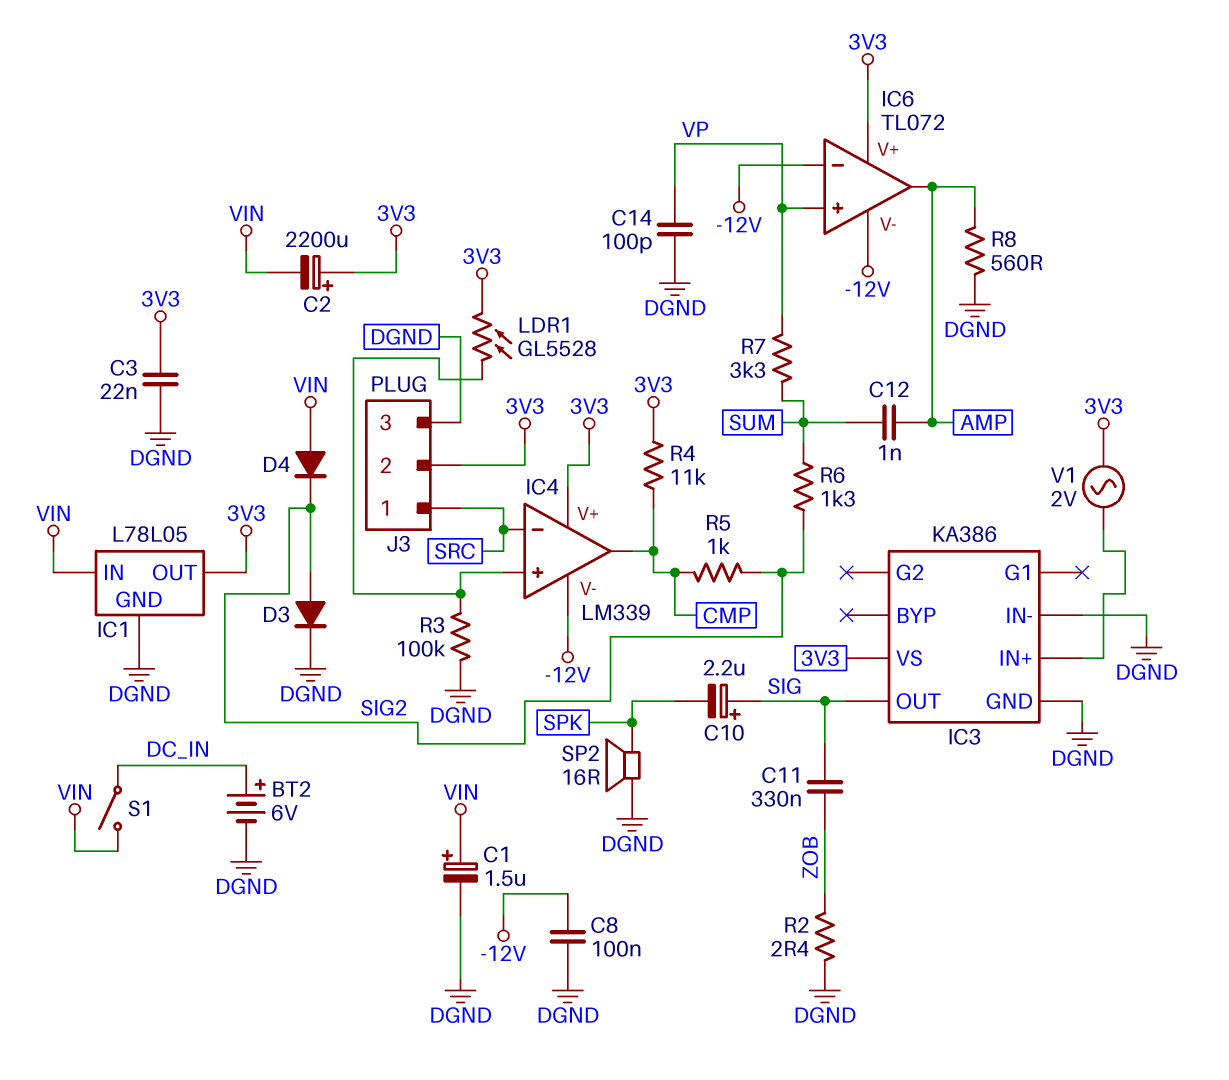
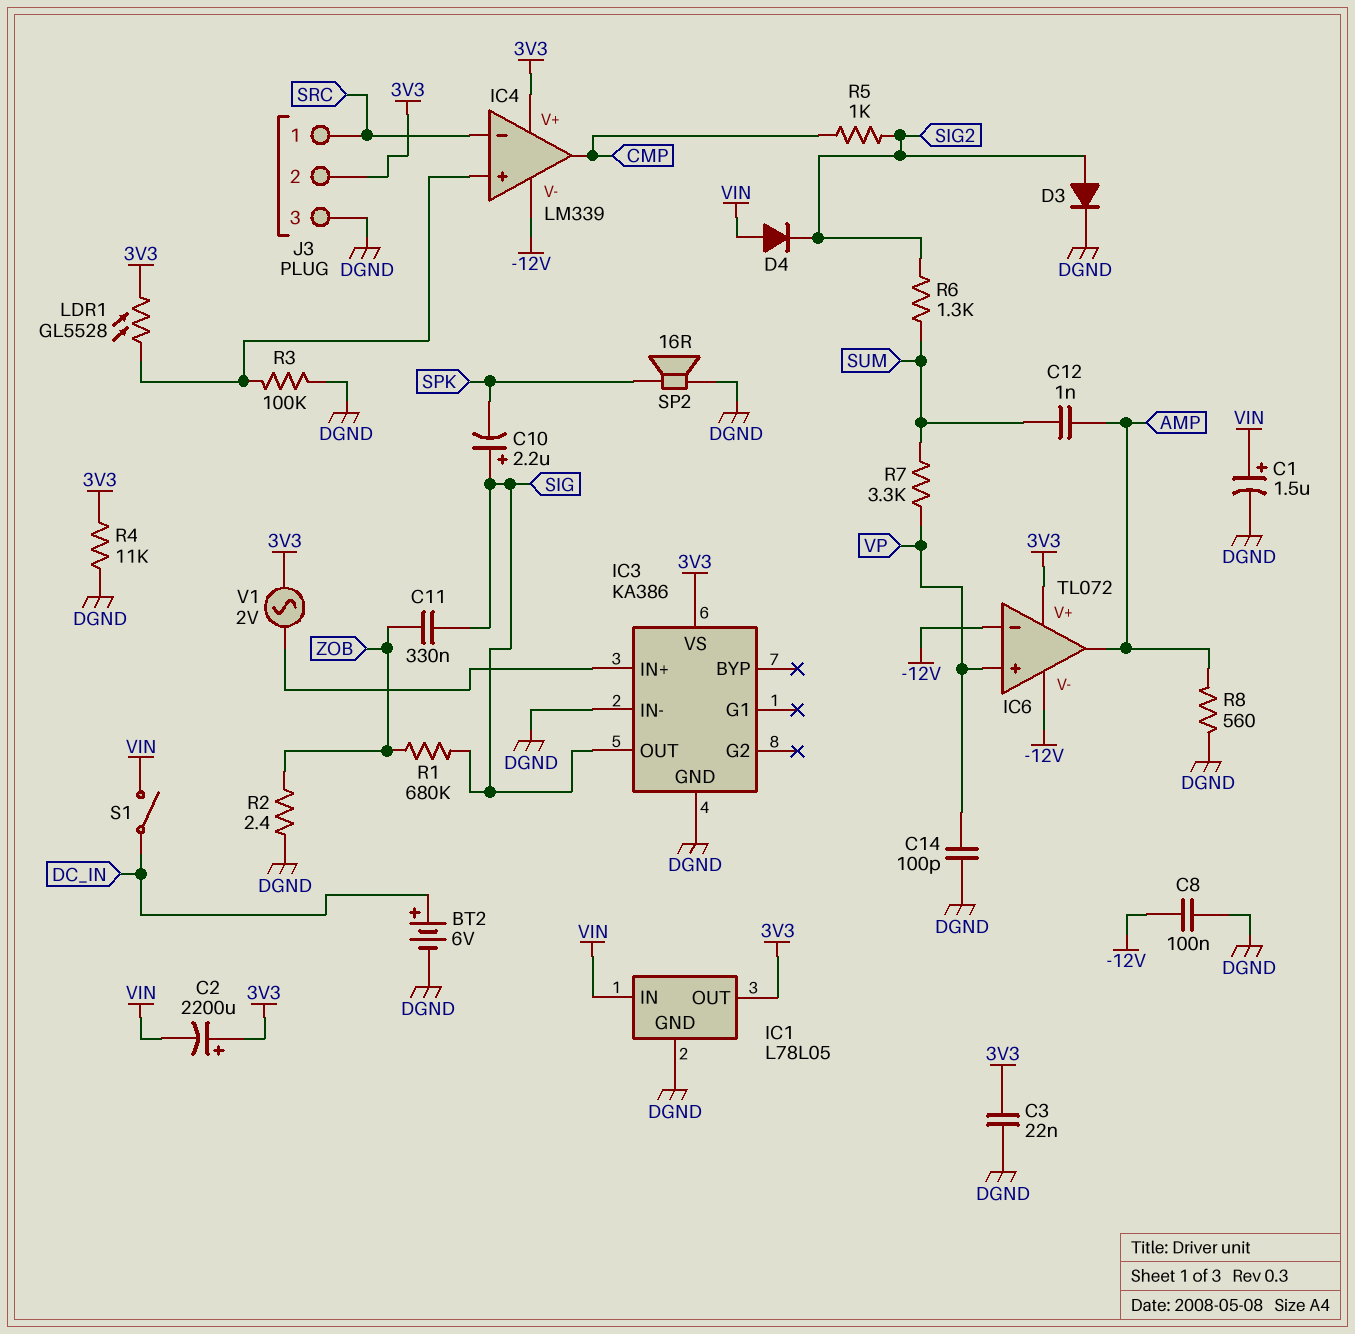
R1: none -> 680k (SIG, ZOB)
R4: 11k (3V3, CMP) -> 11k (3V3, DGND)

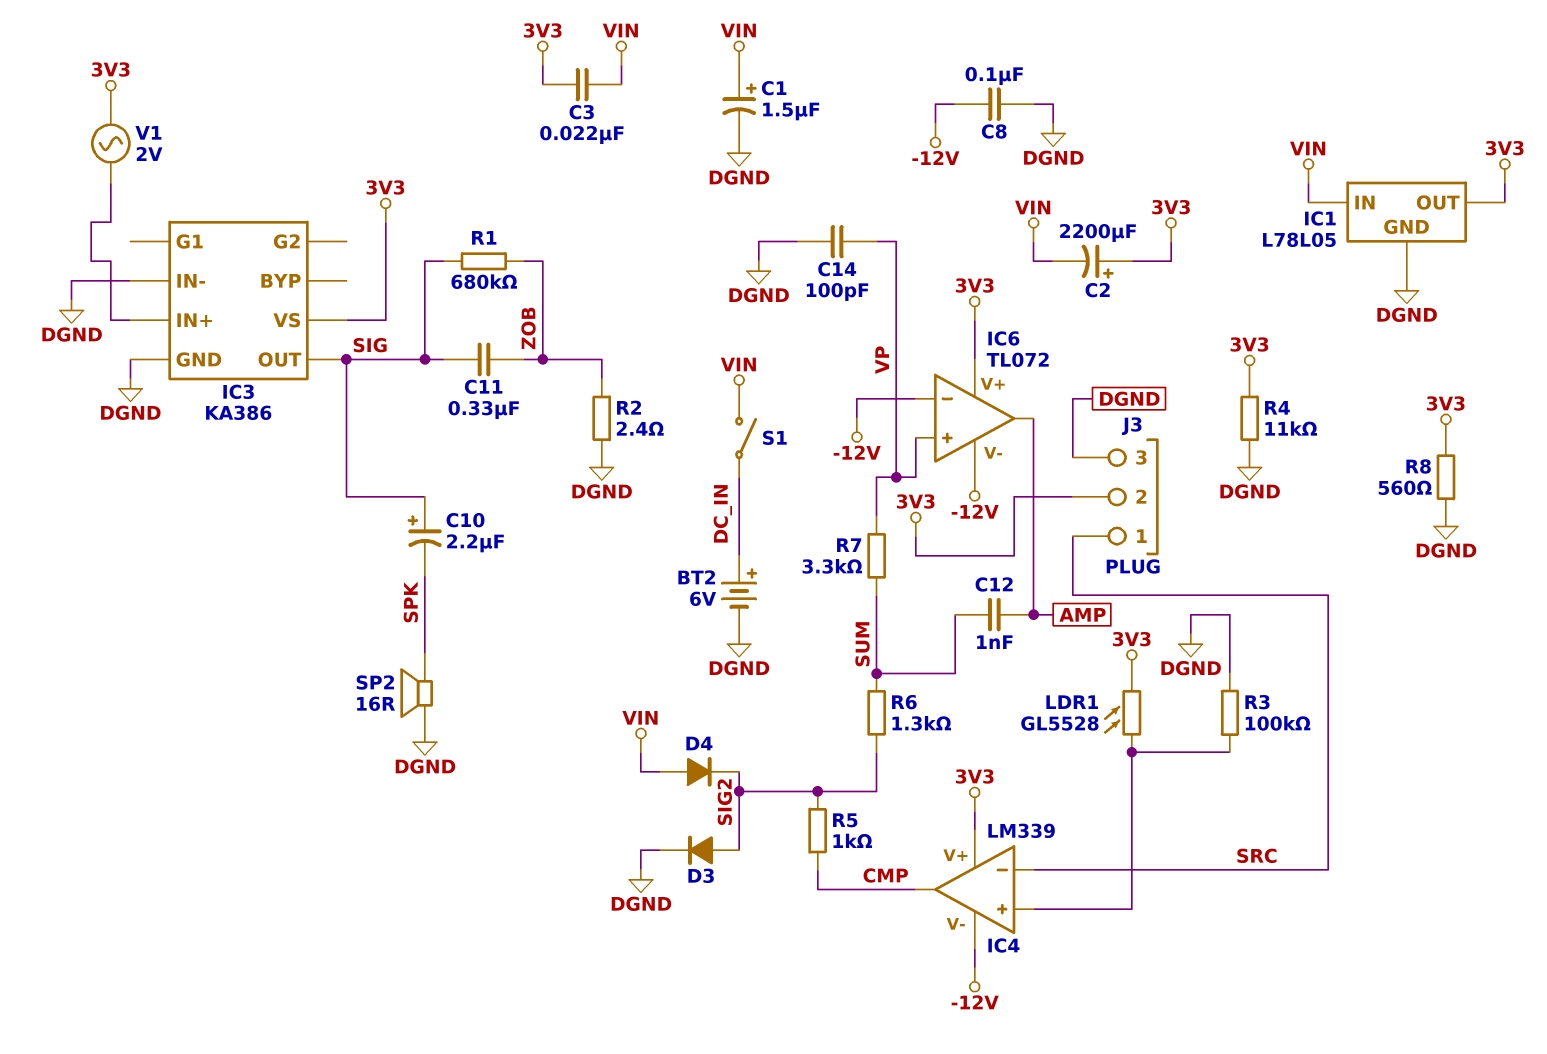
C3: 22nF (3V3, DGND) -> 22nF (3V3, VIN)
R8: 560 (AMP, DGND) -> 560 (3V3, DGND)

